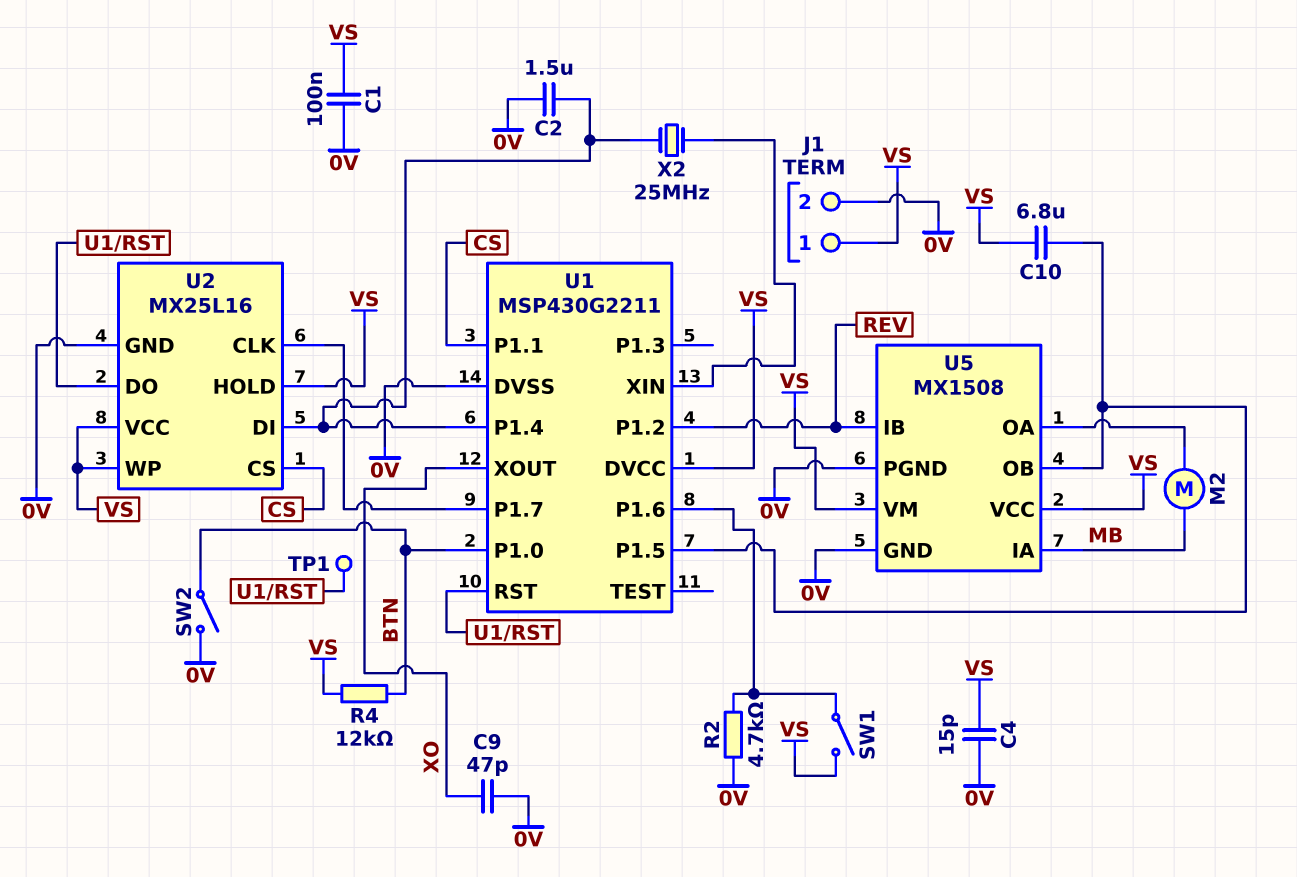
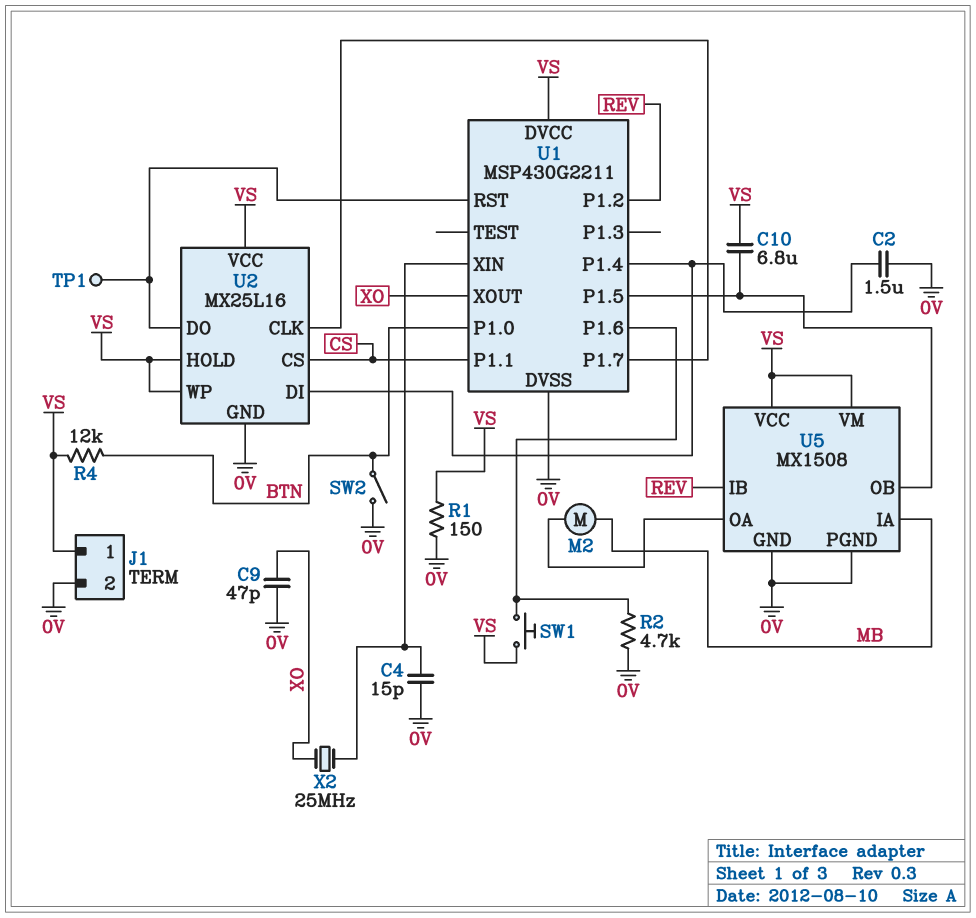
C1: 100nF (0V, VS) -> none
C4: 15pF (0V, VS) -> 15pF (0V, U1/XIN)
R1: none -> 150 (0V, VS)
SW1: switch (U1/P1.6, VS) -> button (U1/P1.6, VS)
X2: 25MHz (U1/P1.4, U1/XIN) -> 25MHz (U1/XIN, XO)

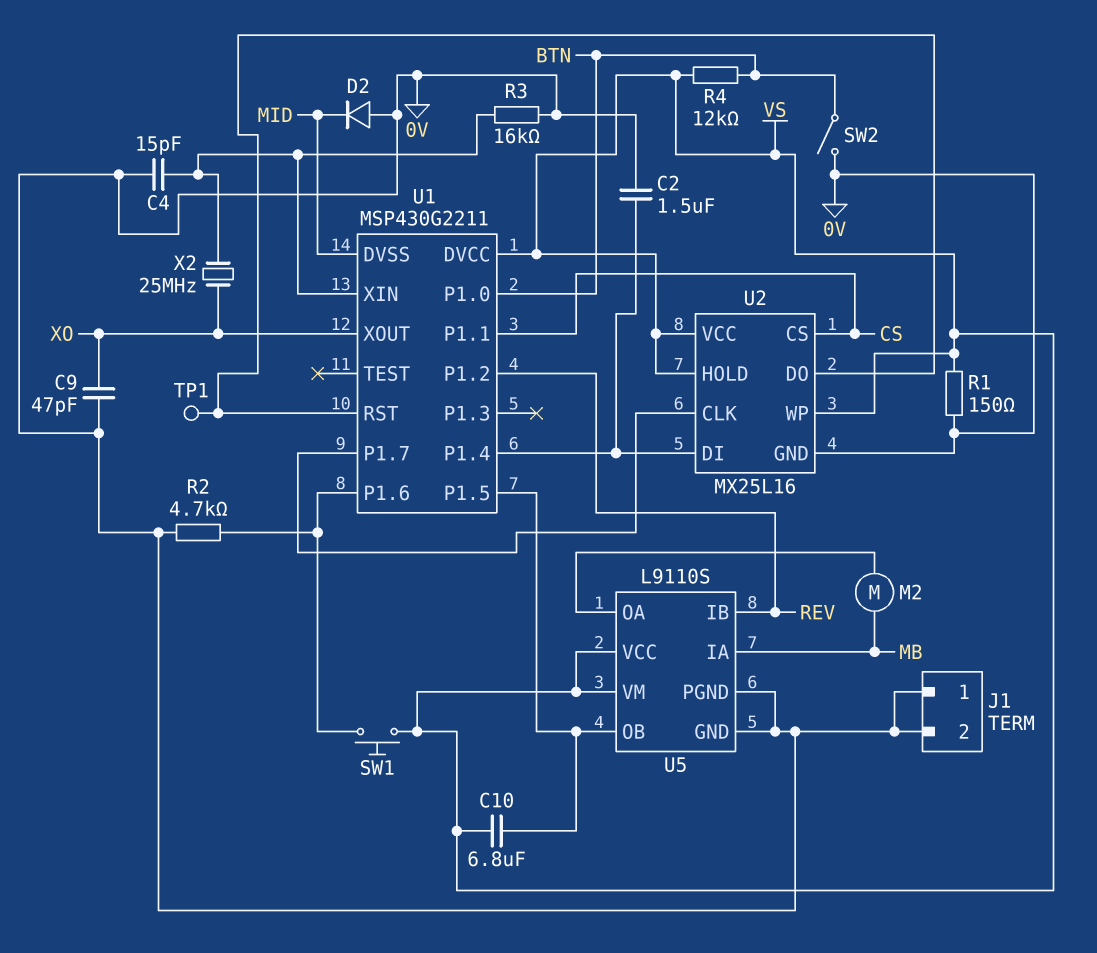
D2: none -> diode (A 0V, K MID)
J1 pin 1: VS -> 0V
R3: none -> 16k (0V, U1/XIN)
U1 pin DVSS: 0V -> MID
U5: MX1508 -> L9110S

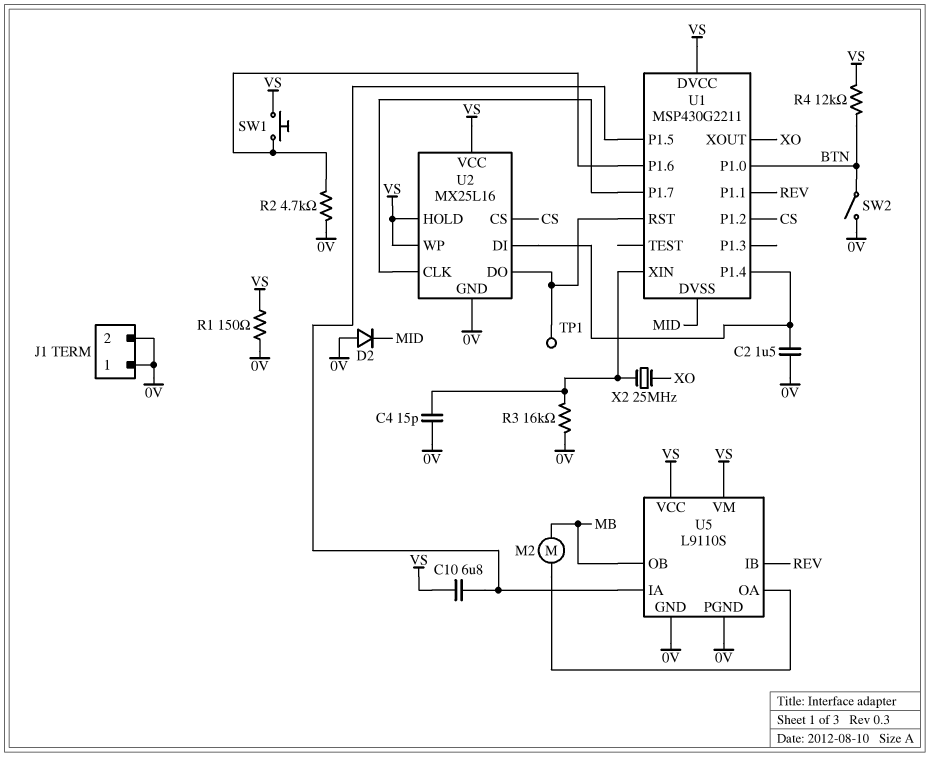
C9: 47pF (0V, XO) -> none
U1 pin P1.1: CS -> REV
U1 pin P1.2: REV -> CS
U5 pin IA: MB -> U1/P1.5
U5 pin OB: U1/P1.5 -> MB

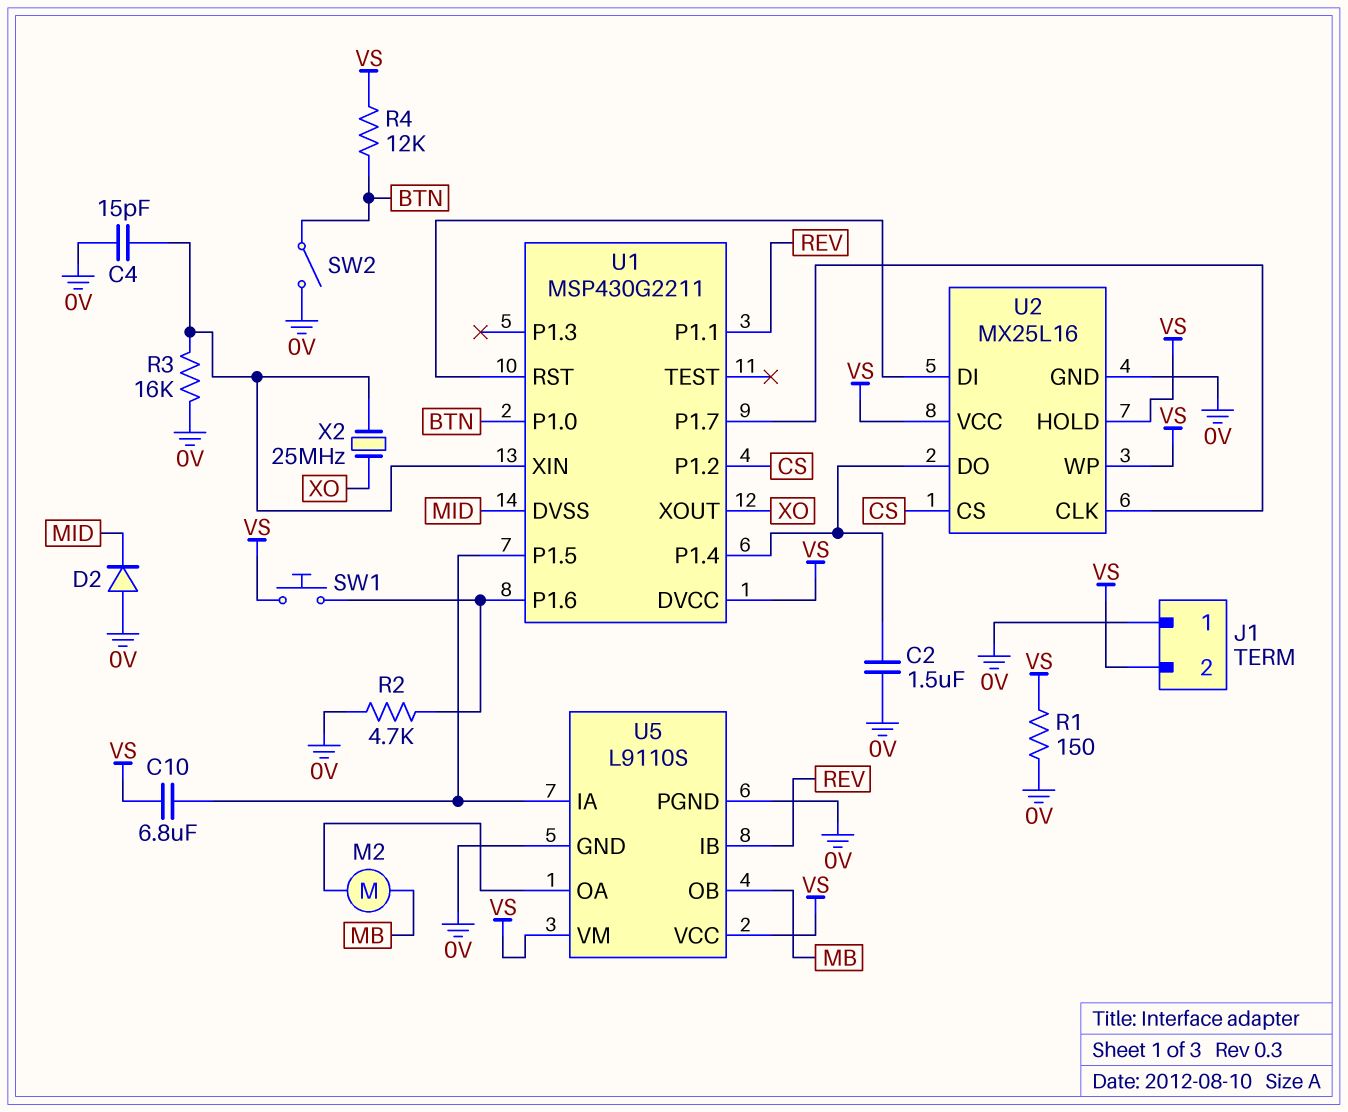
J1 pin 2: 0V -> VS
TP1: test point (U1/RST) -> none
U2 pin DI: U1/P1.4 -> U1/RST
U2 pin DO: U1/RST -> U1/P1.4

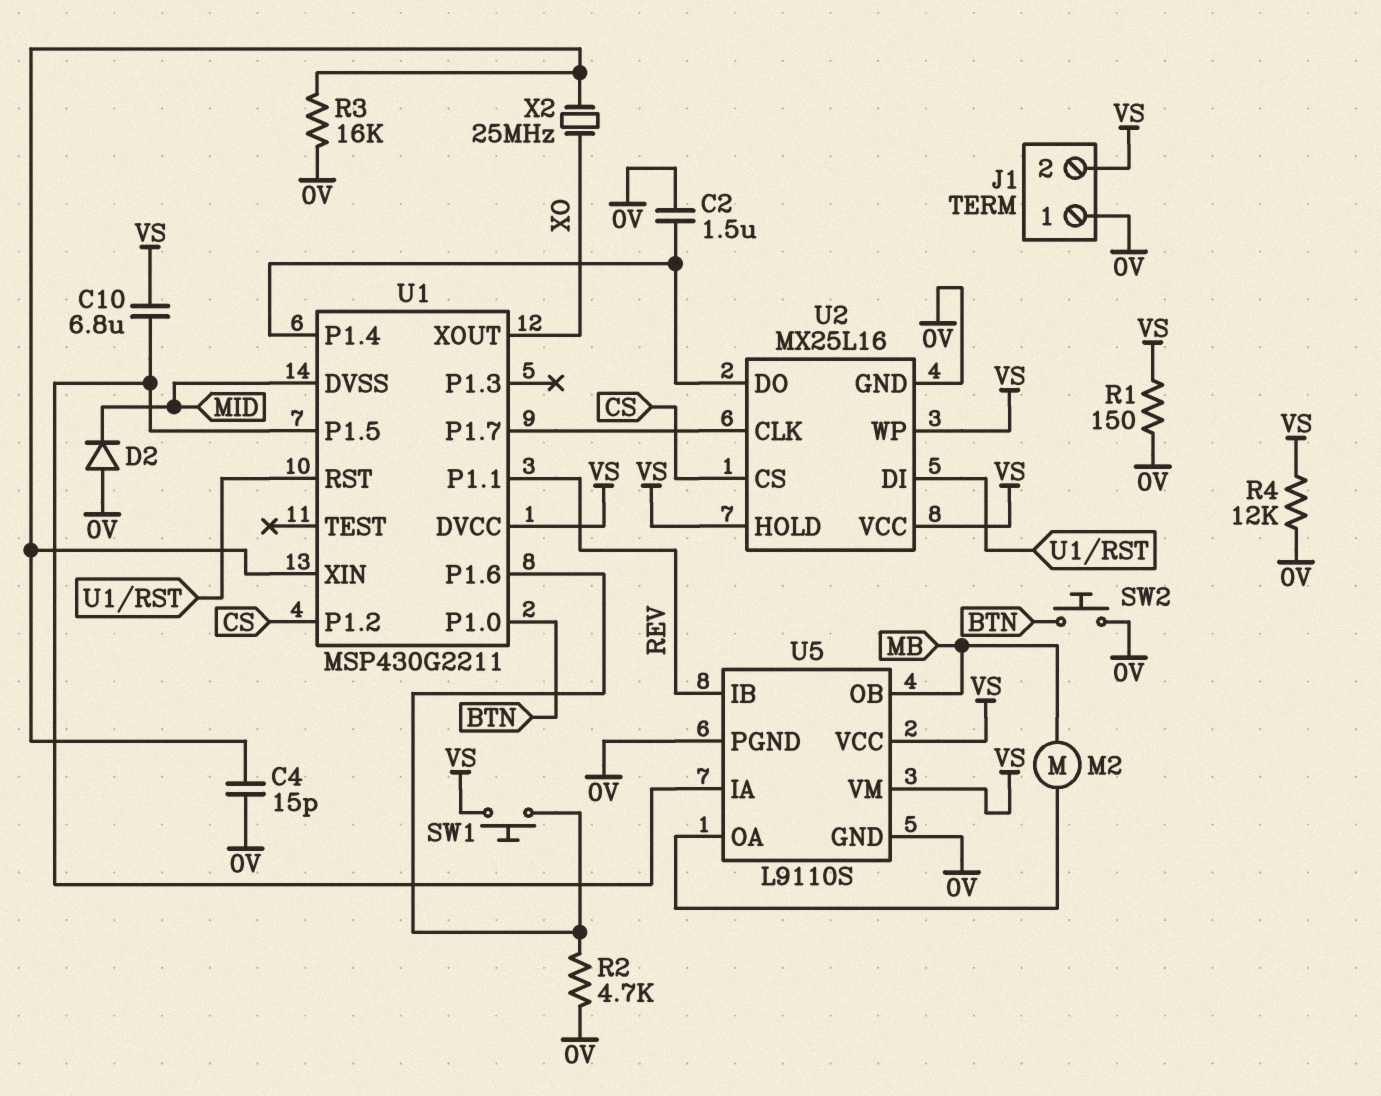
R4: 12k (BTN, VS) -> 12k (0V, VS)
SW2: switch (0V, BTN) -> button (0V, BTN)

